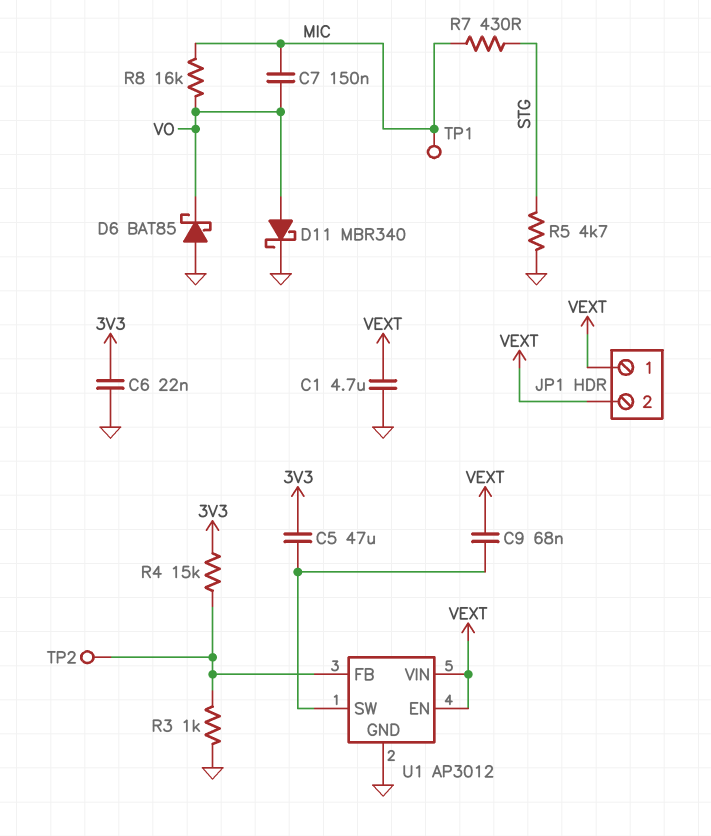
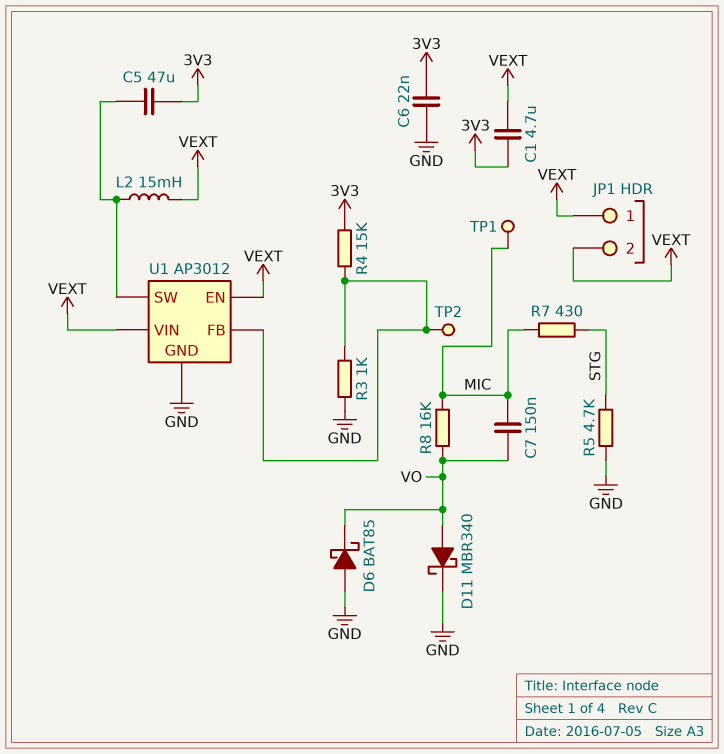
C1: 4.7uF (GND, VEXT) -> 4.7uF (3V3, VEXT)
C9: 68nF (U1/SW, VEXT) -> none
L2: none -> 15mH (U1/SW, VEXT)

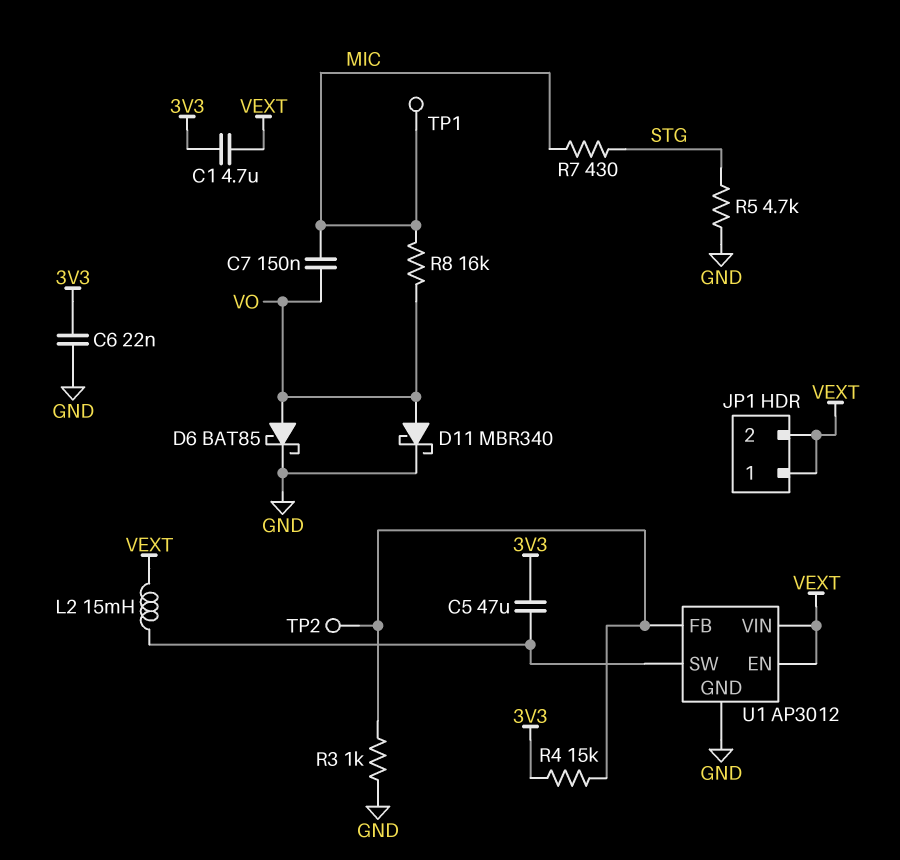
D6: schottky BAT85 (A GND, K VO) -> schottky BAT85 (A VO, K GND)

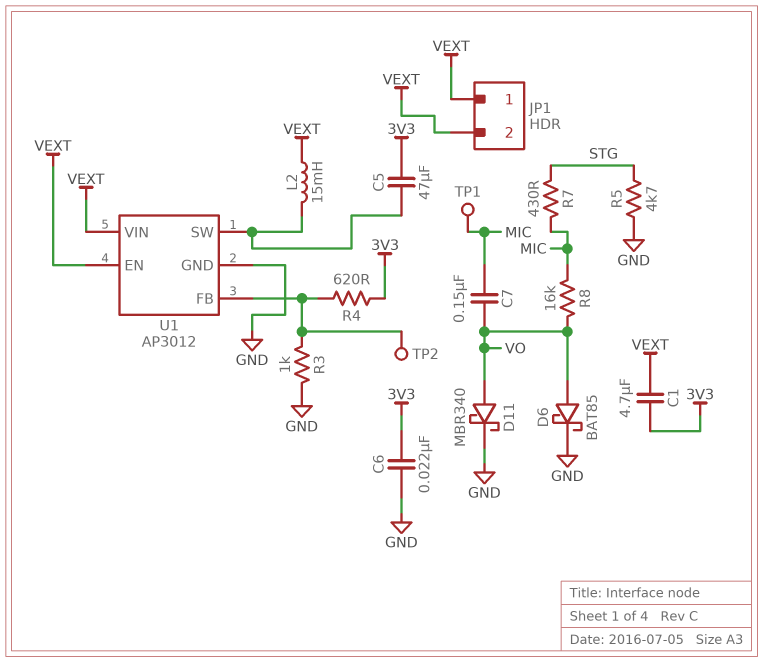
R4: 15k (3V3, U1/FB) -> 620 (3V3, U1/FB)

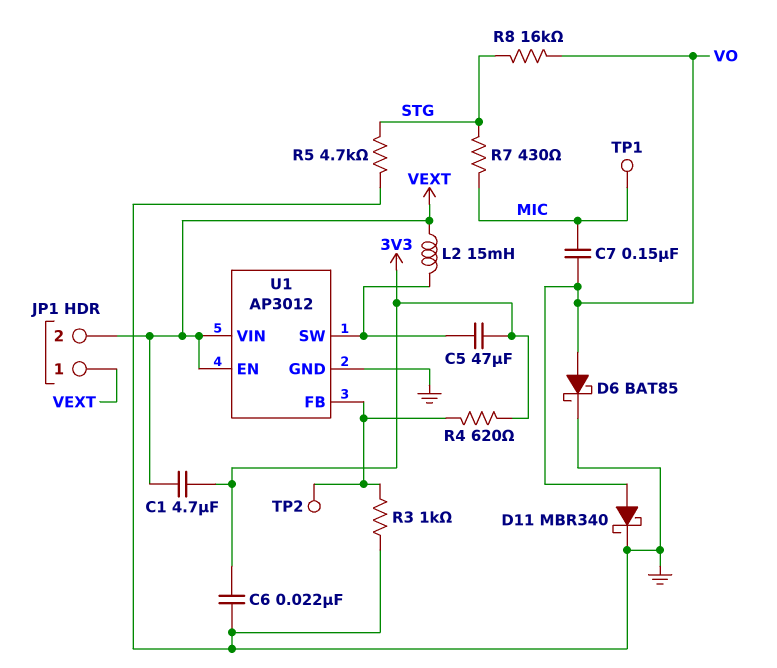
R8: 16k (MIC, VO) -> 16k (STG, VO)

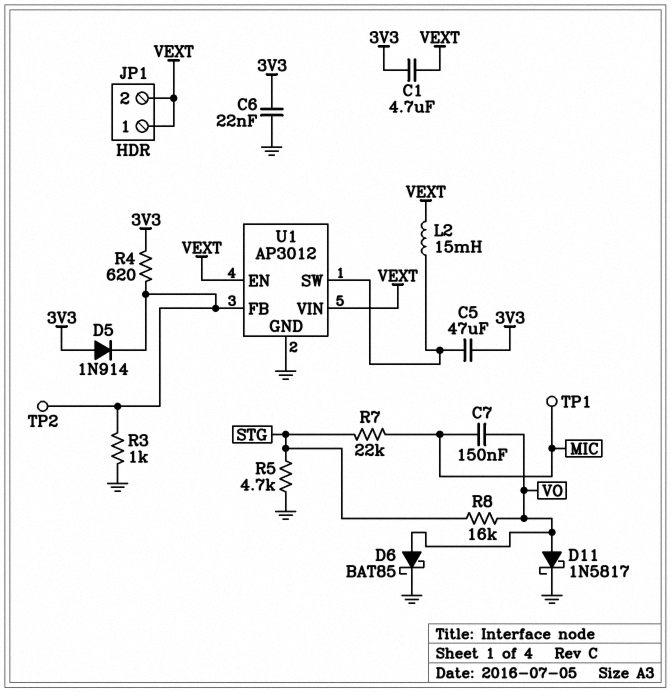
D5: none -> diode 1N914 (A 3V3, K U1/FB)
D11: schottky MBR340 (A VO, K GND) -> schottky 1N5817 (A VO, K GND)
R7: 430 (MIC, STG) -> 22k (MIC, STG)

